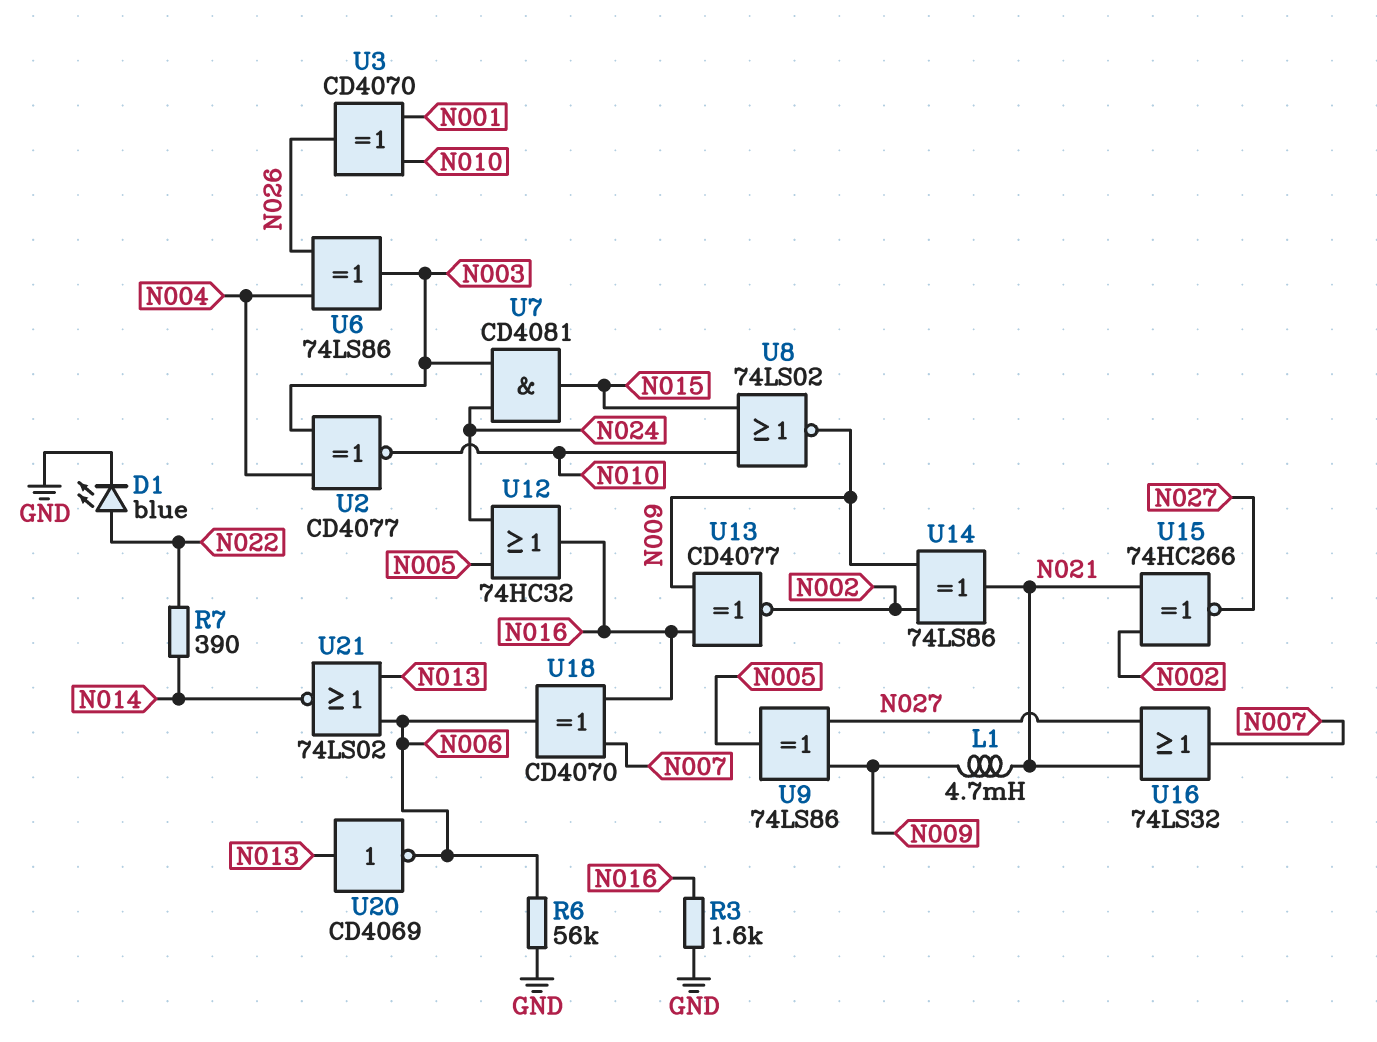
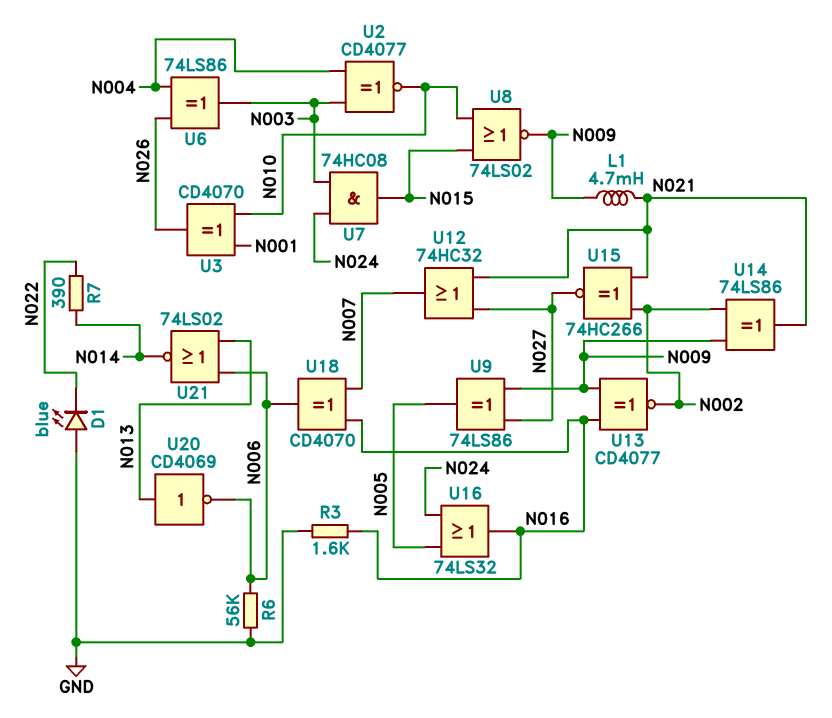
D1: LED blue (A N022, K GND) -> LED blue (A GND, K N022)
U7: AND CD4081 (in N003, in N024, out N015) -> AND 74HC08 (in N003, in N024, out N015)
U12: OR 74HC32 (in N005, in N024, out N016) -> OR 74HC32 (in N021, in N027, out N007)
U16: OR 74LS32 (in N021, in N027, out N007) -> OR 74LS32 (in N005, in N024, out N016)

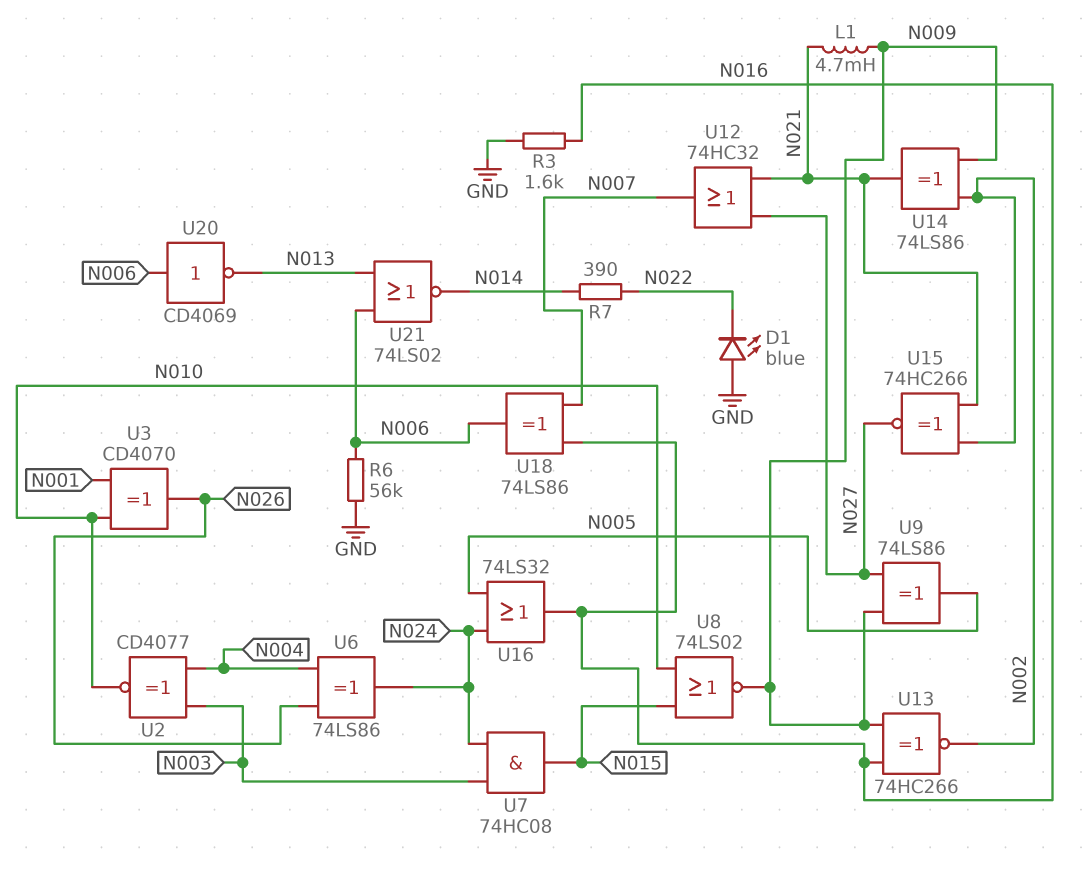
U6: XOR 74LS86 (in N004, in N026, out N003) -> XOR 74LS86 (in N004, in N026, out N024)
U13: XNOR CD4077 (in N009, in N016, out N002) -> XNOR 74HC266 (in N009, in N016, out N002)
U18: XOR CD4070 (in N007, in N016, out N006) -> XOR 74LS86 (in N007, in N016, out N006)
U20: NOT CD4069 (in N013, out N006) -> NOT CD4069 (in N006, out N013)

